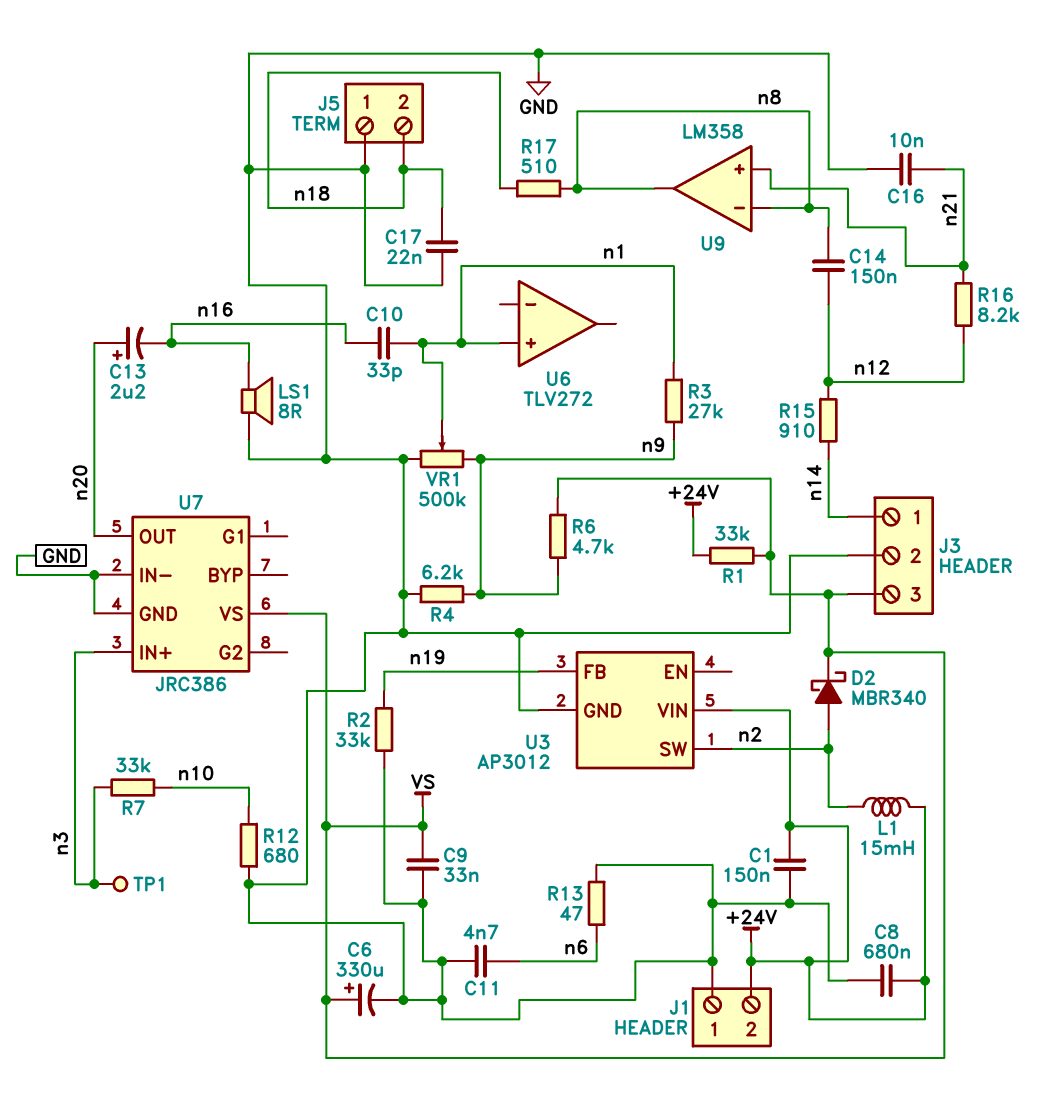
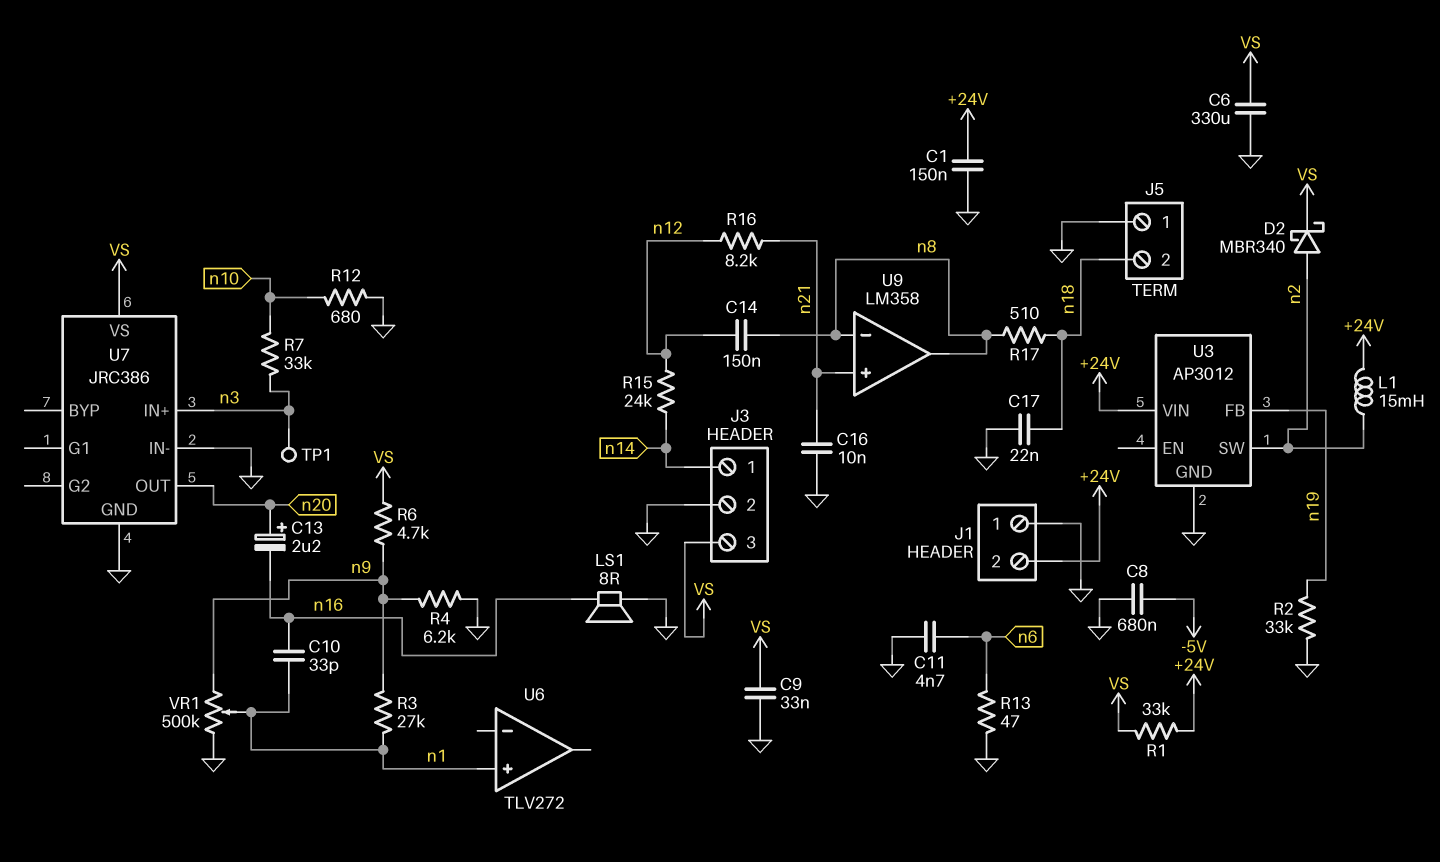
C6: 330uF (plus VS, minus GND) -> 330uF (GND, VS)
C8: 680nF (+24V, GND) -> 680nF (-5V, GND)
R15: 910 (n12, n14) -> 24k (n12, n14)

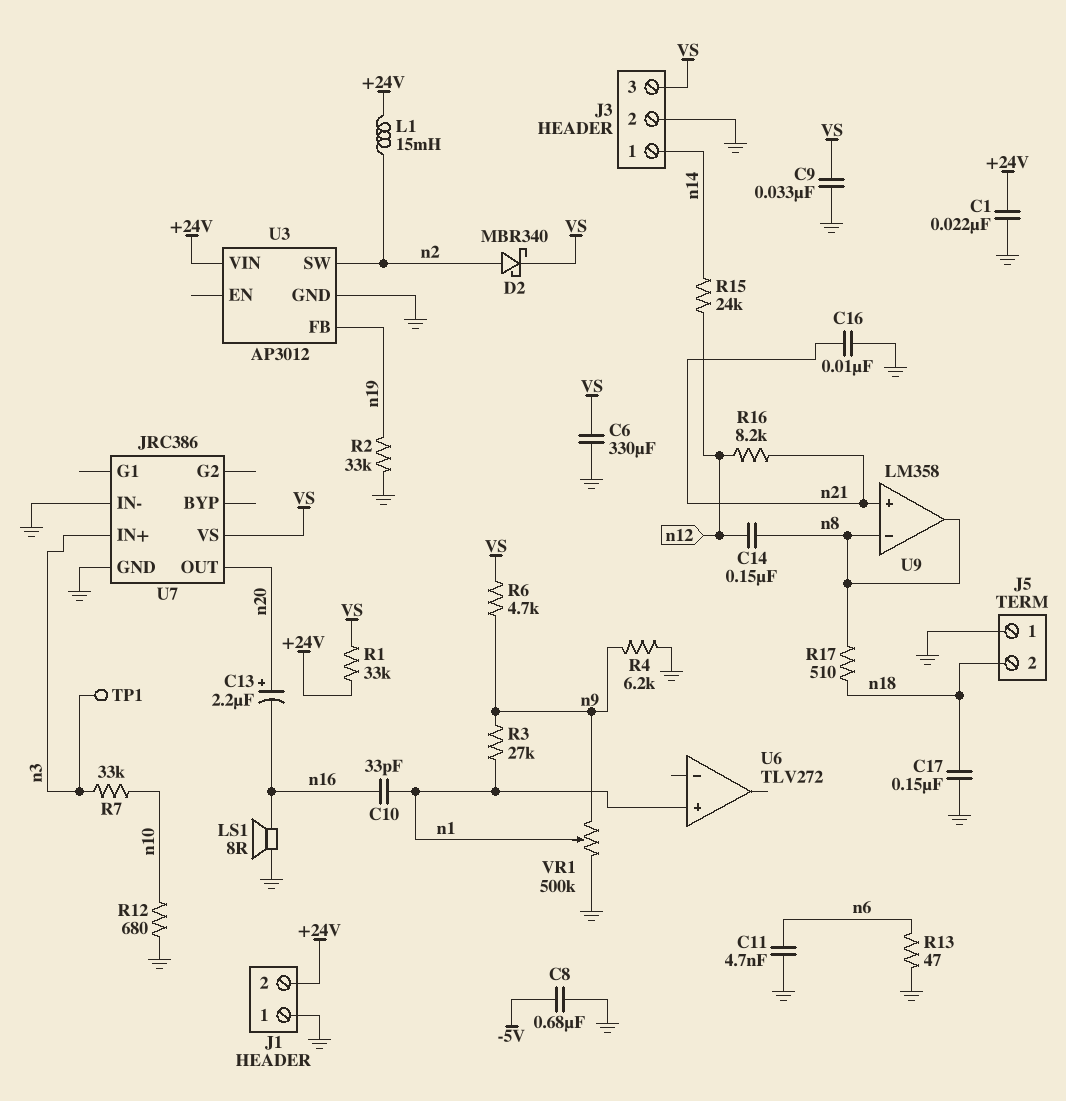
C1: 150nF (+24V, GND) -> 22nF (+24V, GND)
C17: 22nF (GND, n18) -> 150nF (GND, n18)

